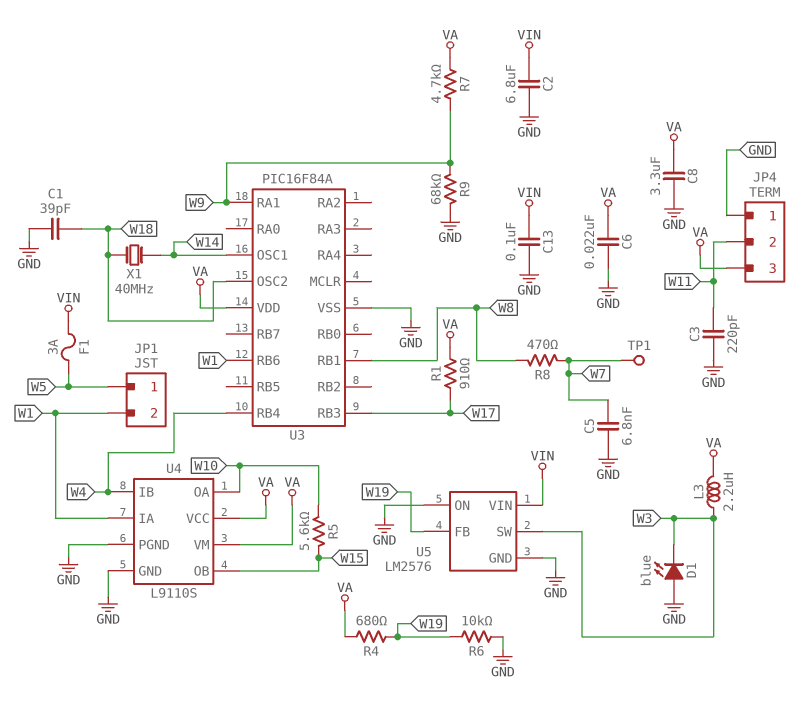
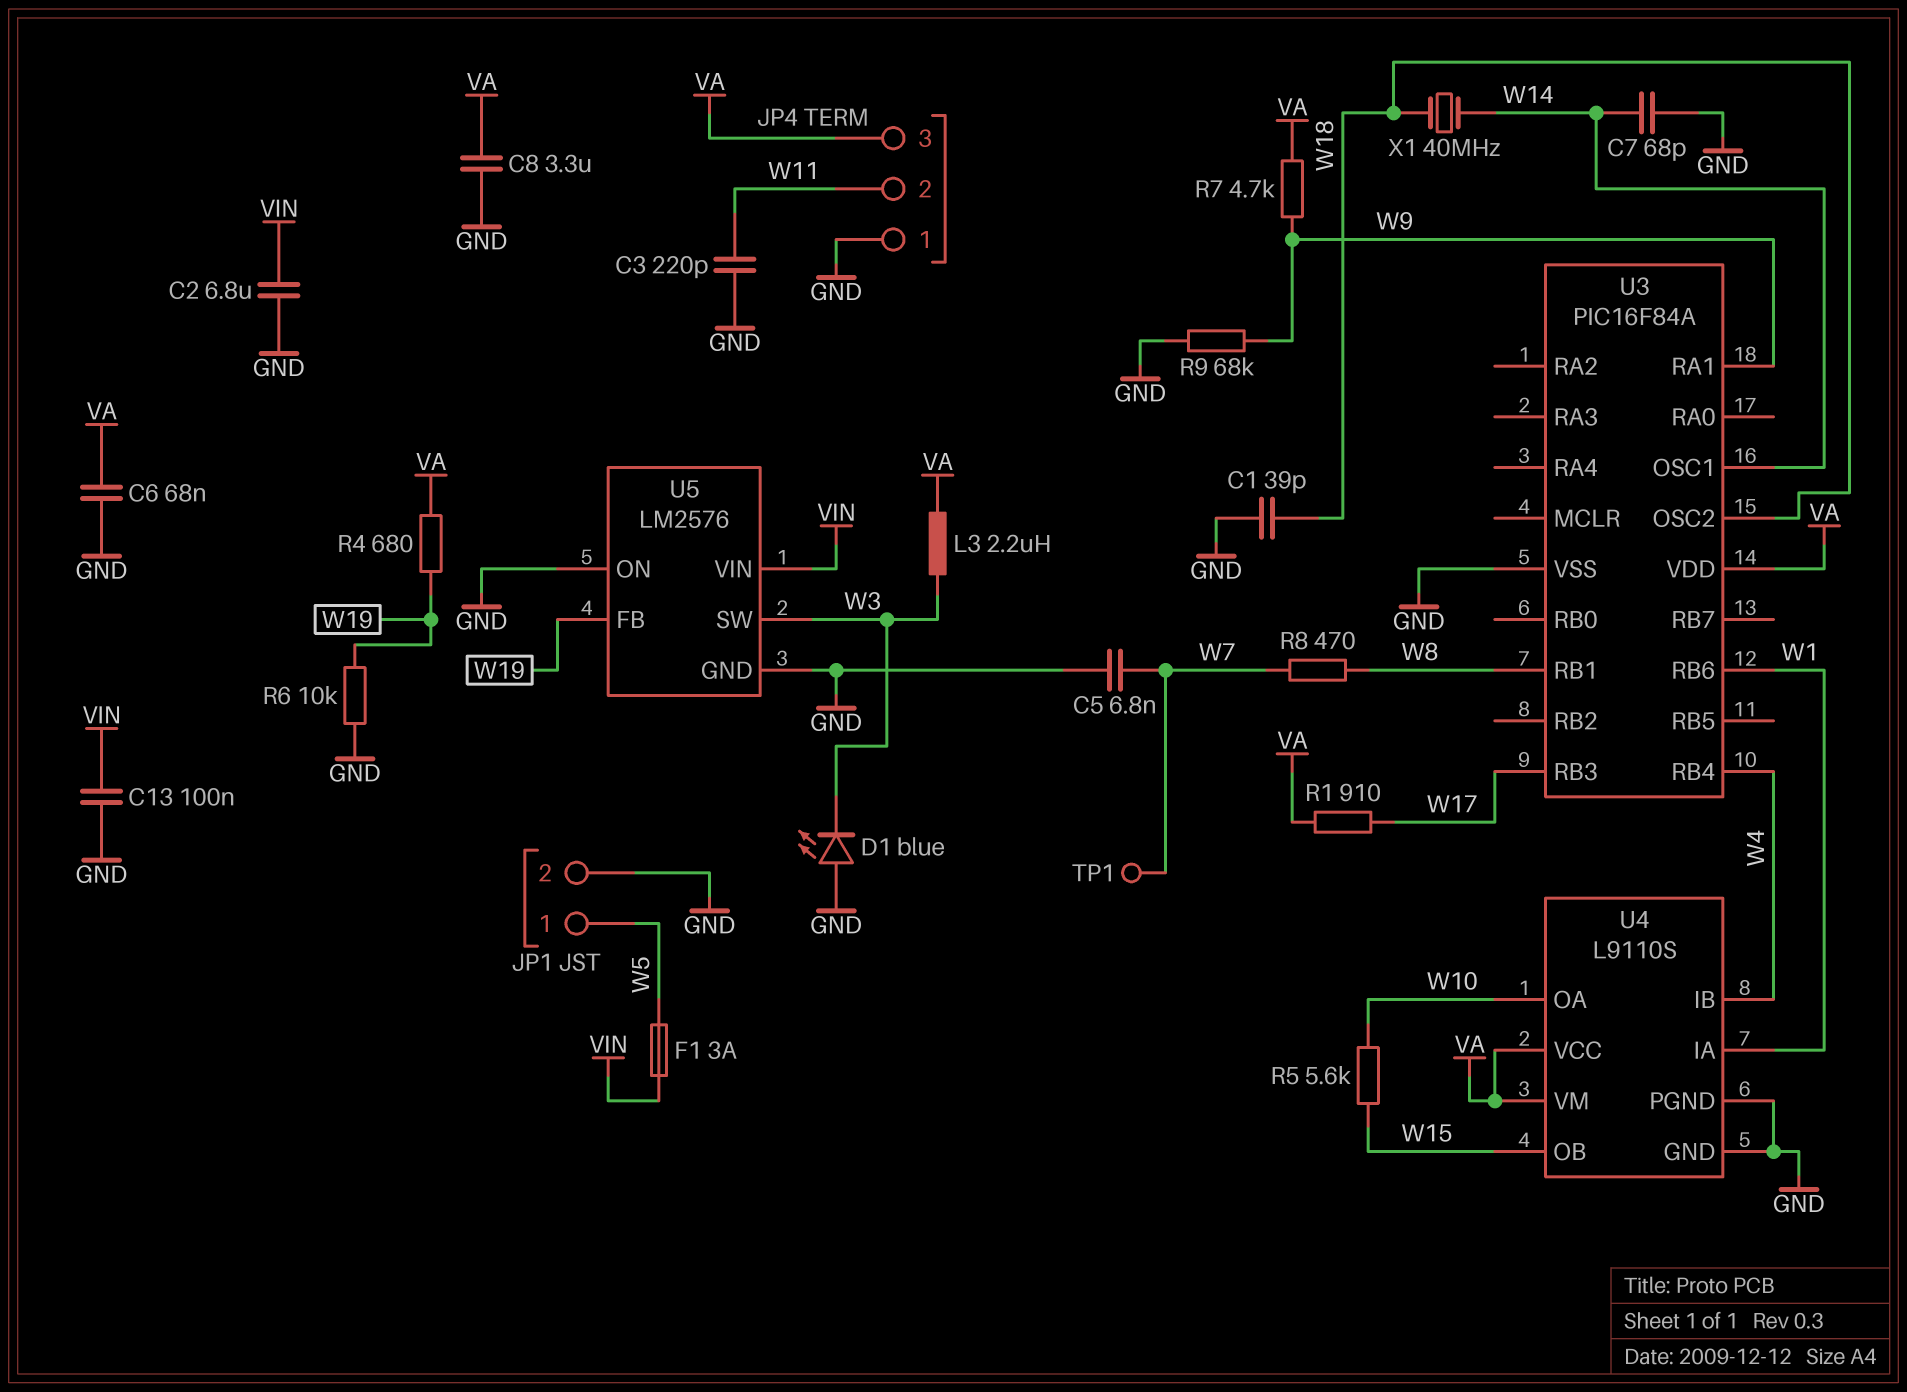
C6: 22nF (GND, VA) -> 68nF (GND, VA)
C7: none -> 68pF (GND, W14)
JP1 pin 2: W1 -> GND

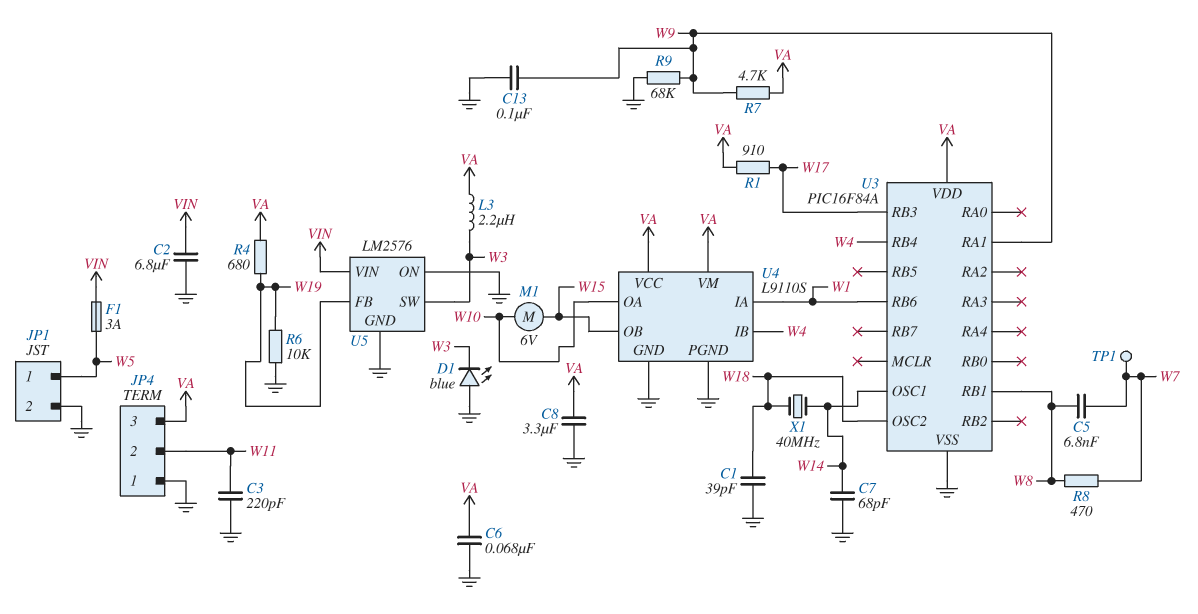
C5: 6.8nF (GND, W7) -> 6.8nF (W7, W8)
C13: 100nF (GND, VIN) -> 100nF (GND, W9)
M1: none -> motor 6V (W10, W15)
R5: 5.6k (W10, W15) -> none

